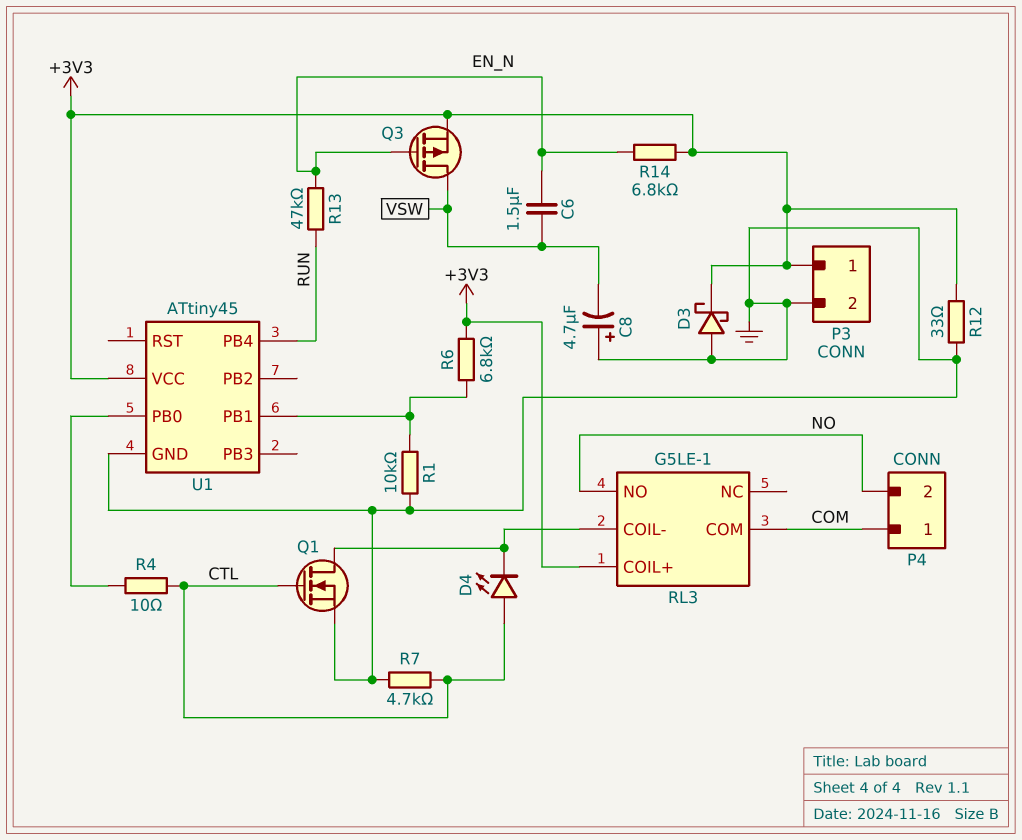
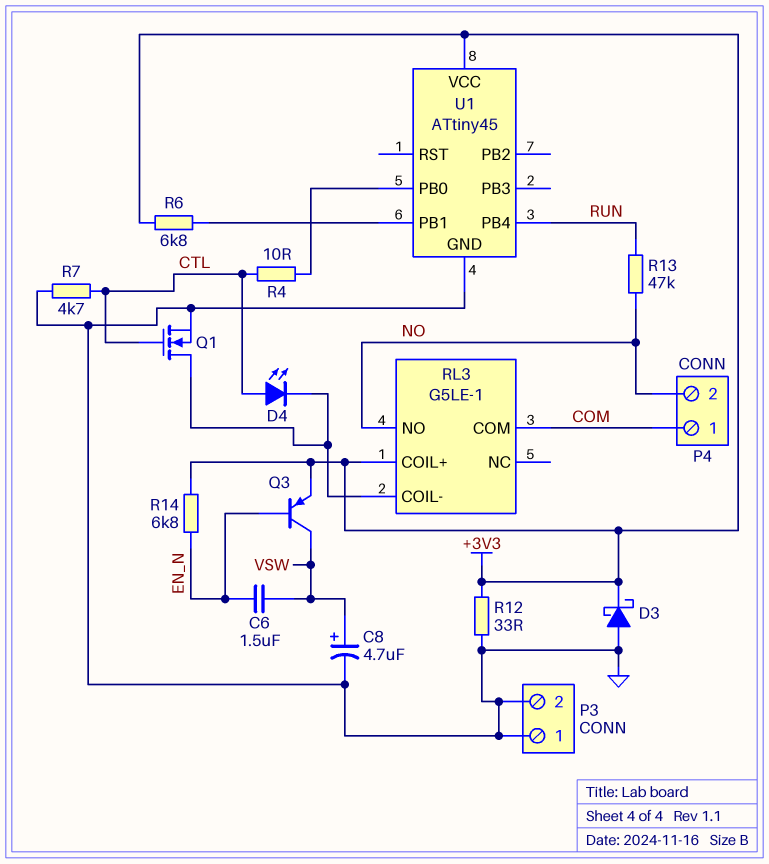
C8: 4.7uF (plus GND, minus VSW) -> 4.7uF (plus VSW, minus GND)
P3 pin 1: +3V3 -> GND
Q3: PMOS (G EN_N, D VSW, S +3V3) -> PNP (B EN_N, C VSW, E +3V3)
R1: 10k (GND, U1/PB1) -> none
R13: 47k (EN_N, RUN) -> 47k (NO, RUN)

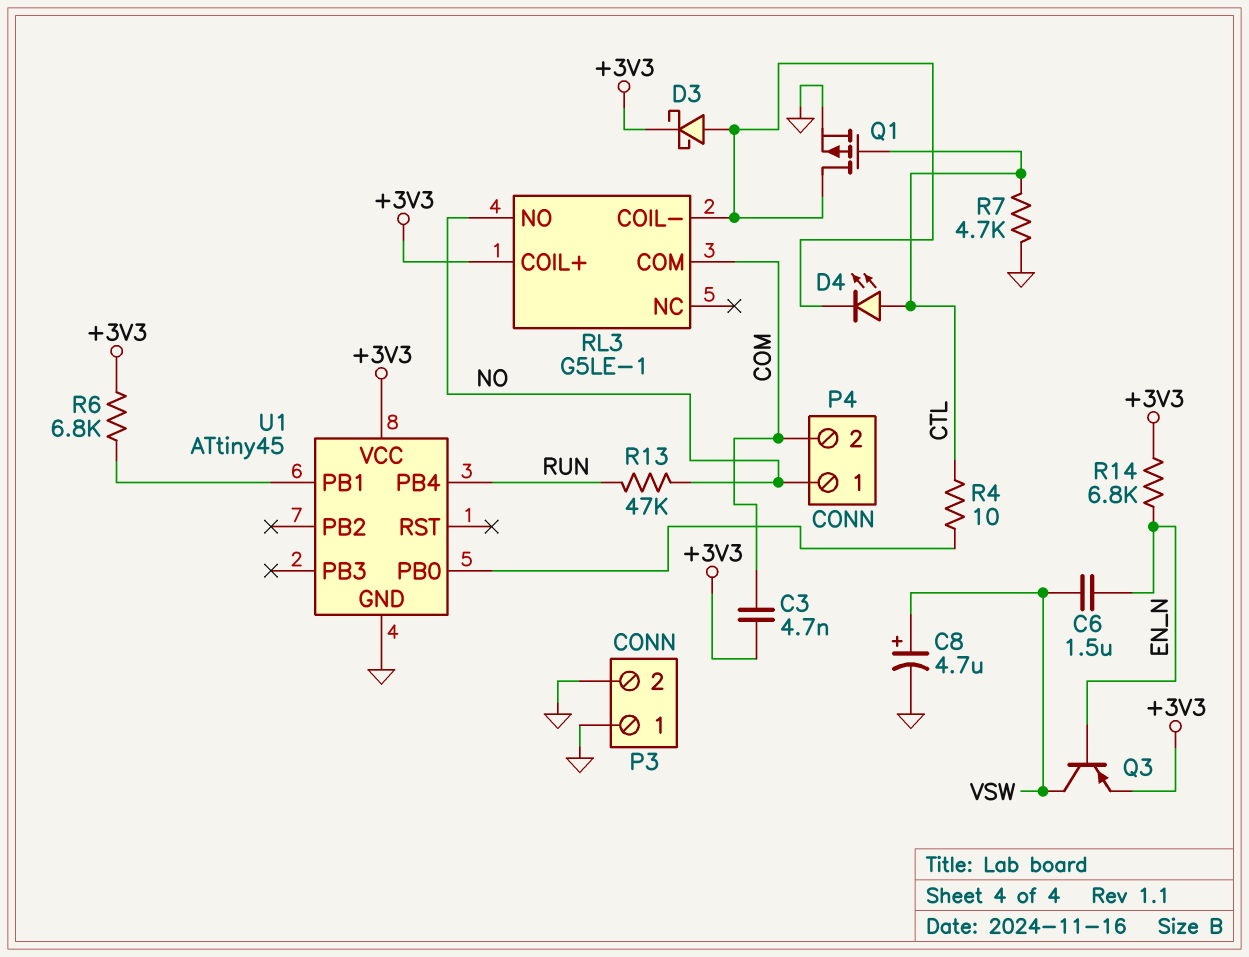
C3: none -> 4.7nF (+3V3, COM)
D3: schottky (A GND, K +3V3) -> schottky (A RL3/COIL-, K +3V3)
P4 pin 1: COM -> NO
P4 pin 2: NO -> COM
Q1: NMOS (G CTL, D RL3/COIL-, S GND) -> PMOS (G CTL, D RL3/COIL-, S GND)
R12: 33 (+3V3, GND) -> none

